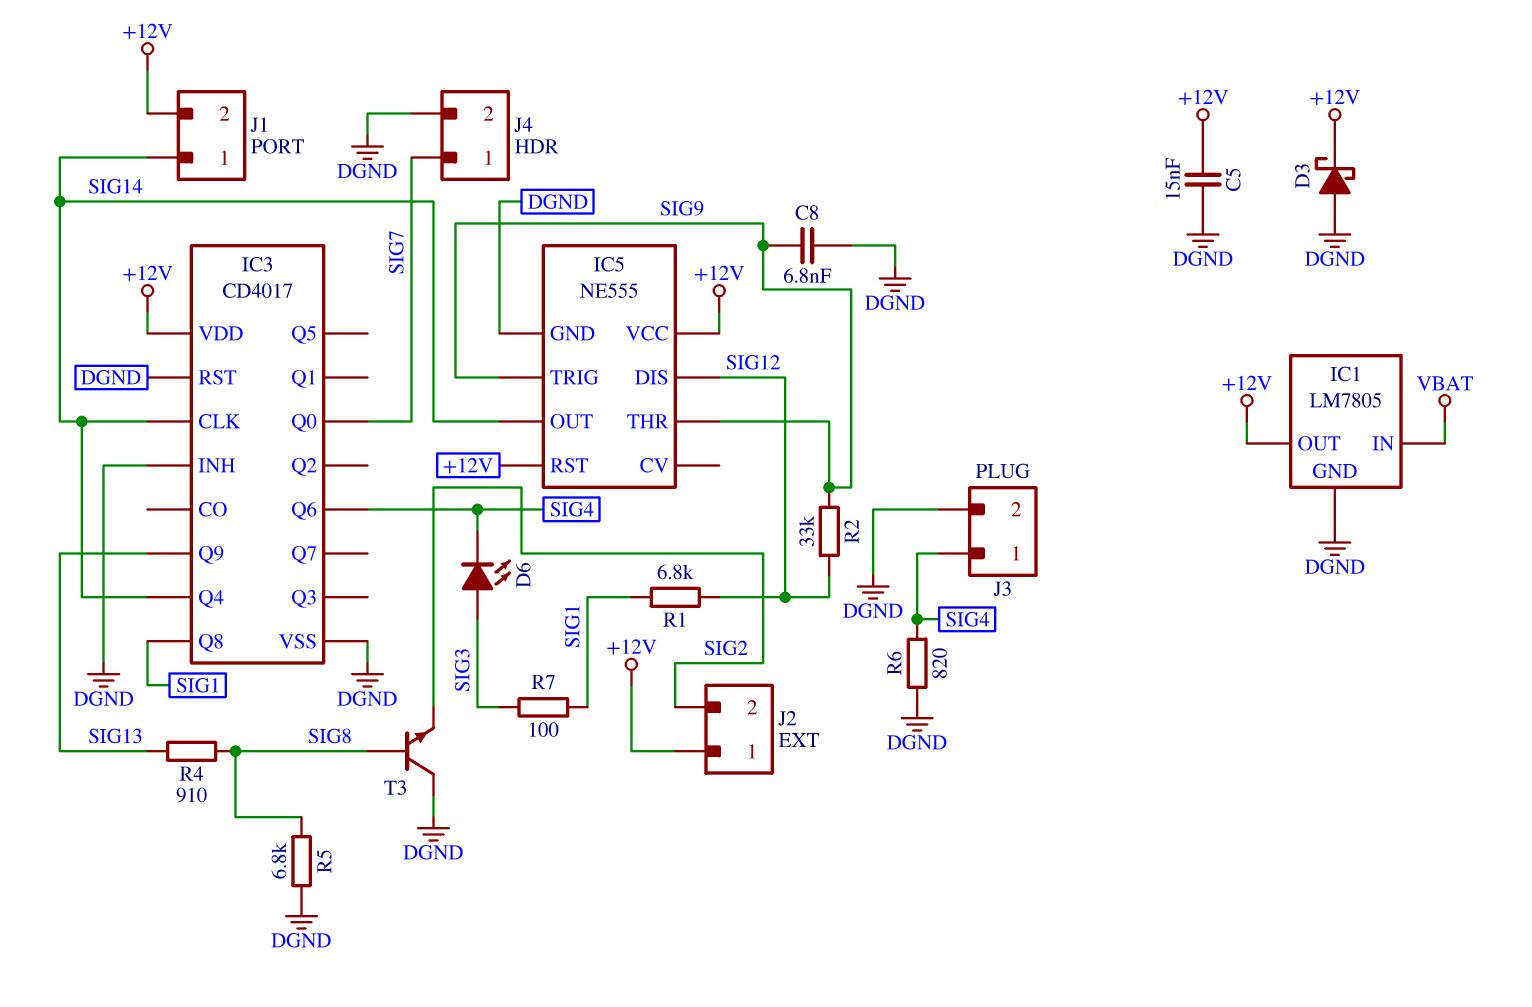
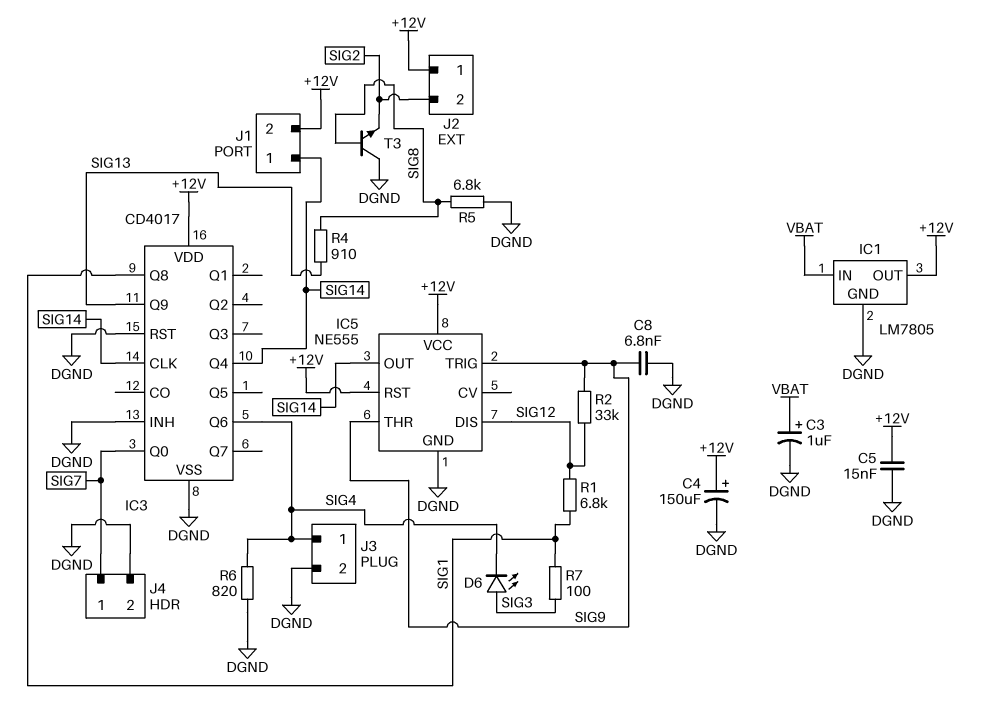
C3: none -> 1uF (plus VBAT, minus DGND)
C4: none -> 150uF (plus +12V, minus DGND)
D3: schottky (A DGND, K +12V) -> none

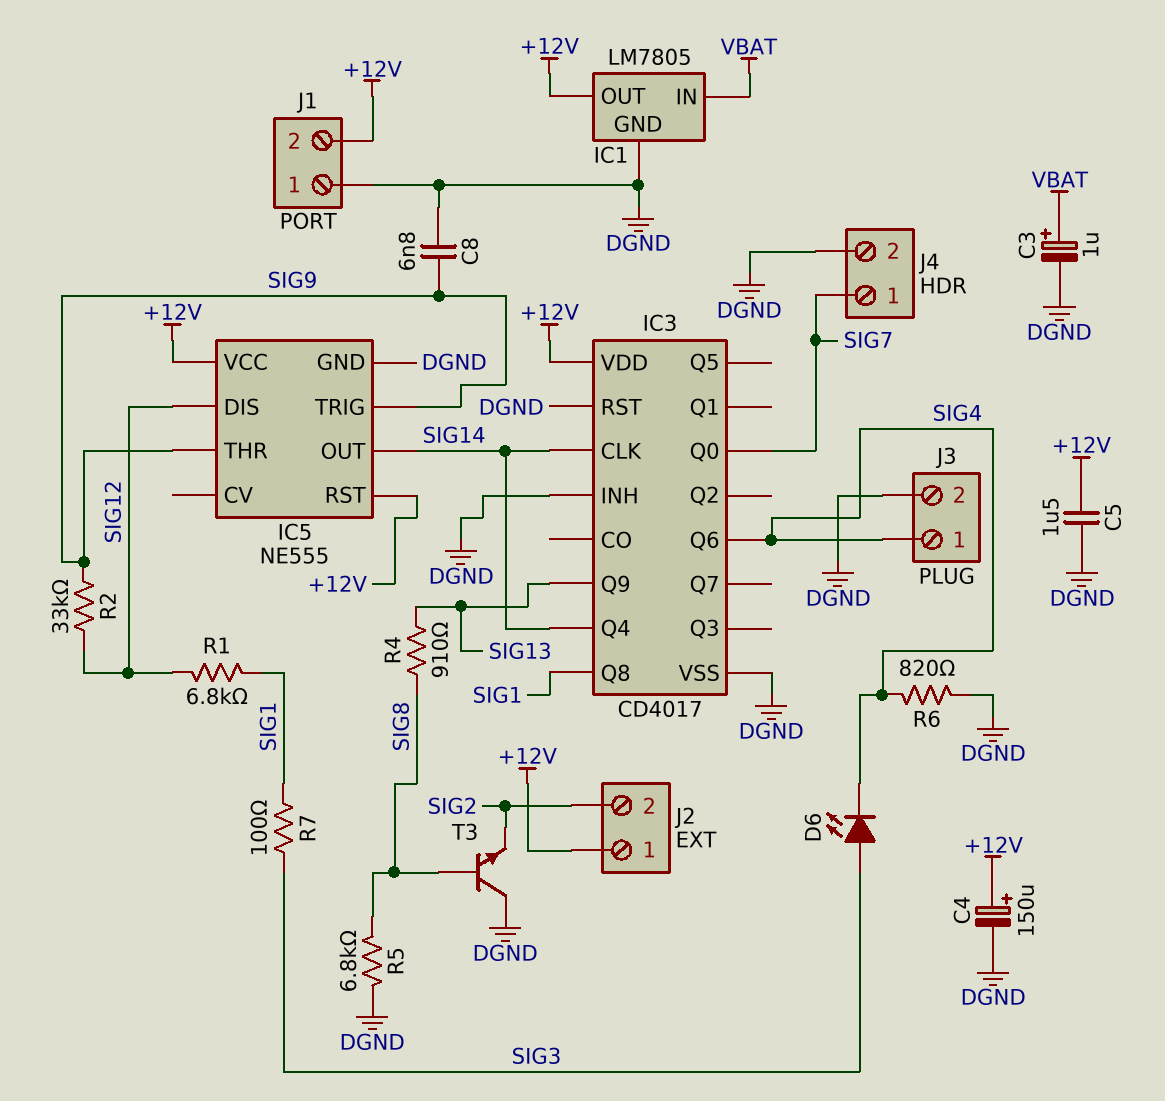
C5: 15nF (+12V, DGND) -> 1.5uF (+12V, DGND)
J1 pin 1: SIG14 -> DGND

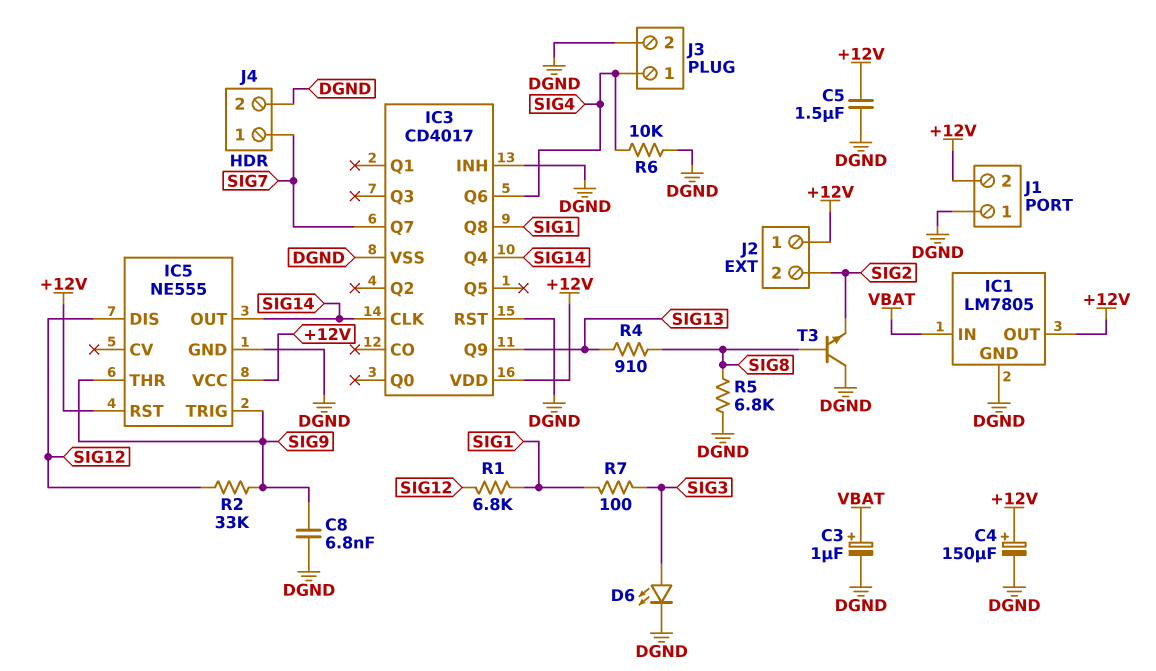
D6: LED (A SIG3, K SIG4) -> LED (A SIG3, K DGND)
IC3 pin Q0: SIG7 -> none
IC3 pin Q7: none -> SIG7
R6: 820 (DGND, SIG4) -> 10k (DGND, SIG4)

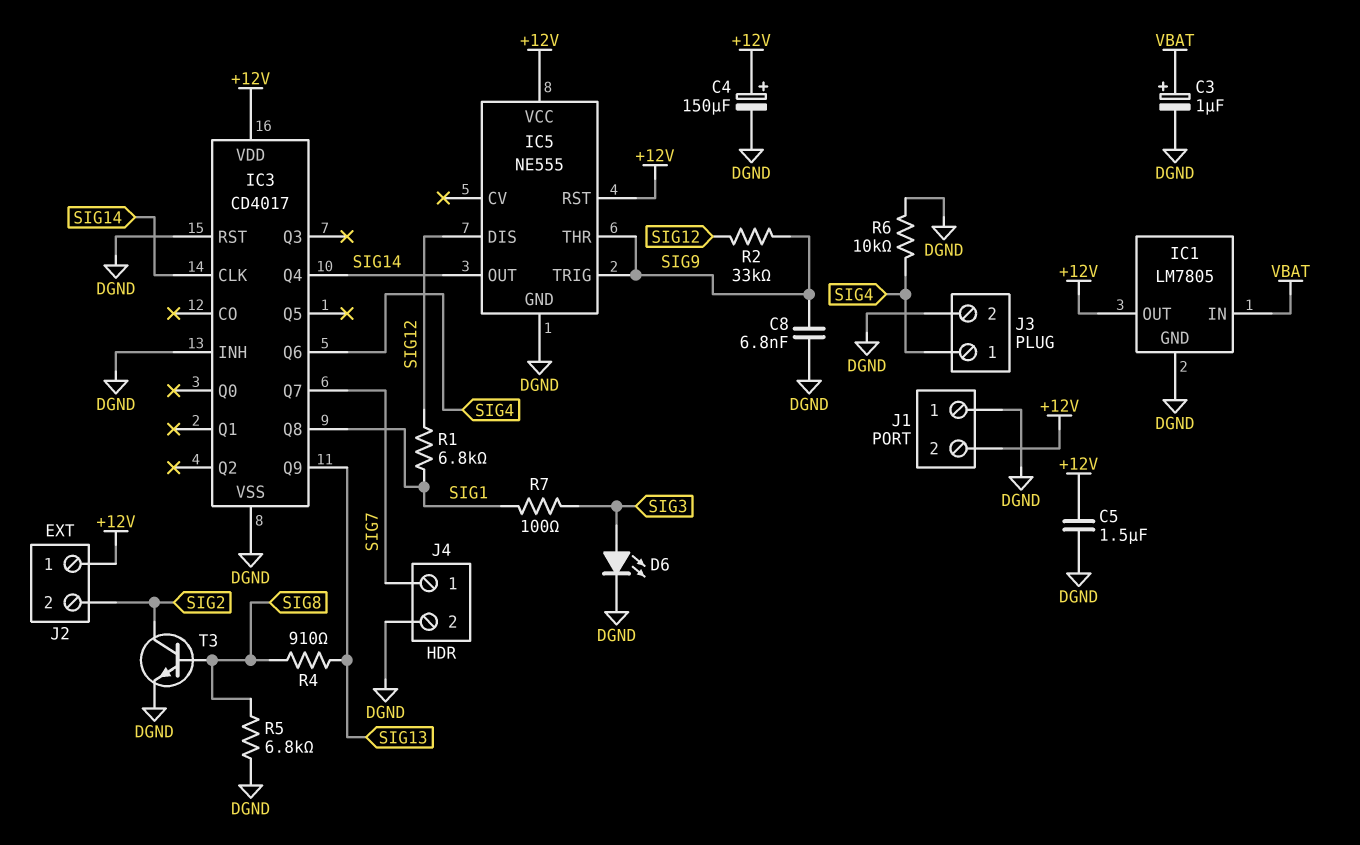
T3: NPN (B SIG8, C DGND, E SIG2) -> NPN (B SIG8, C SIG2, E DGND)

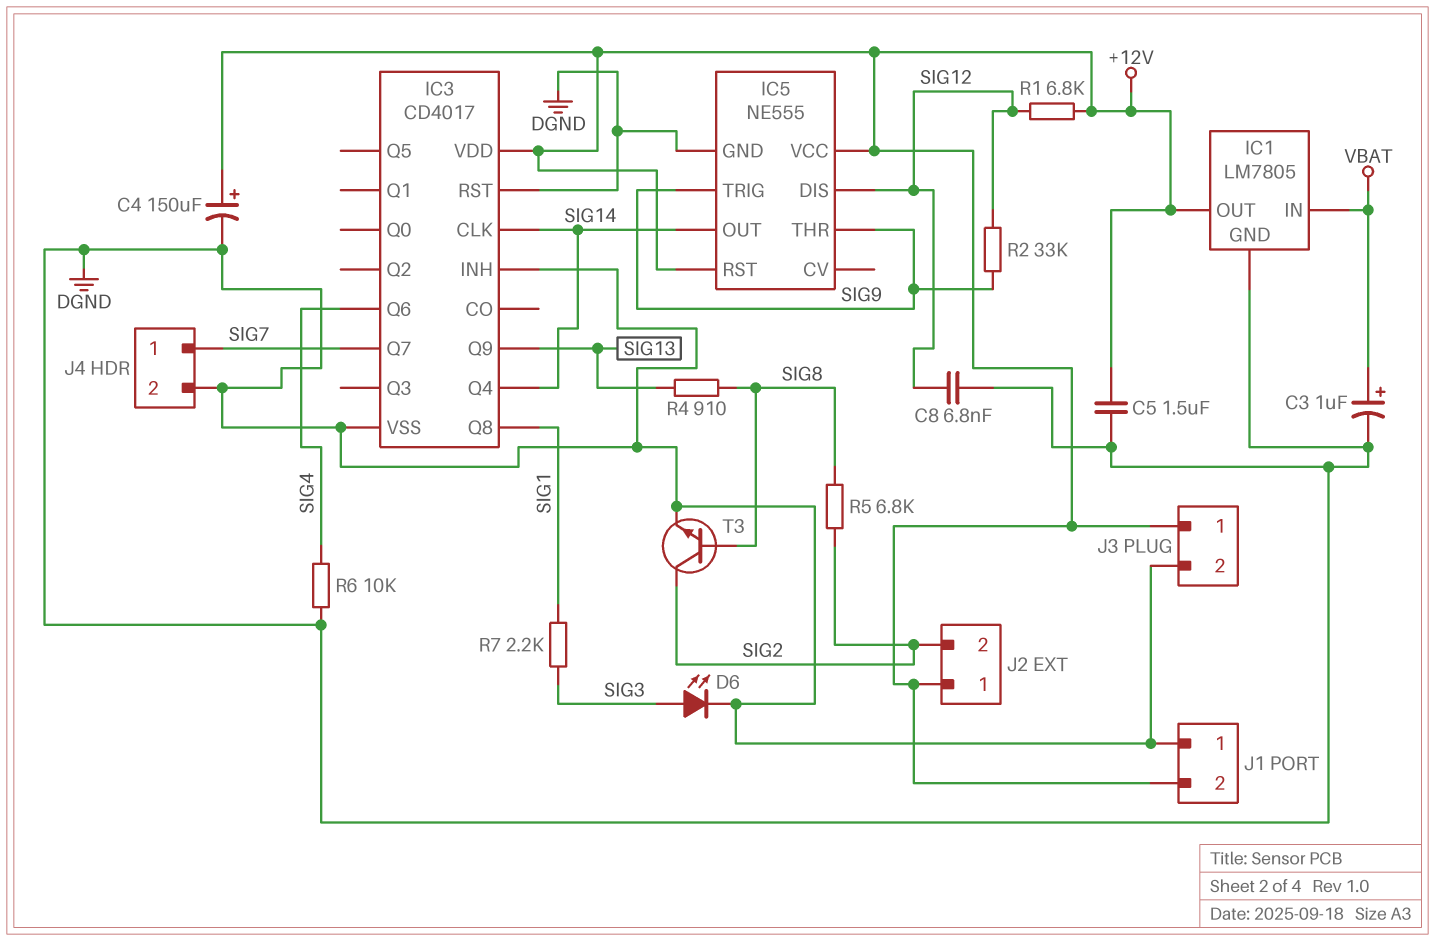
C8: 6.8nF (DGND, SIG9) -> 6.8nF (DGND, SIG12)
J3 pin 1: SIG4 -> +12V
R1: 6.8k (SIG1, SIG12) -> 6.8k (+12V, SIG12)
R5: 6.8k (DGND, SIG8) -> 6.8k (SIG2, SIG8)
R7: 100 (SIG1, SIG3) -> 2.2k (SIG1, SIG3)

